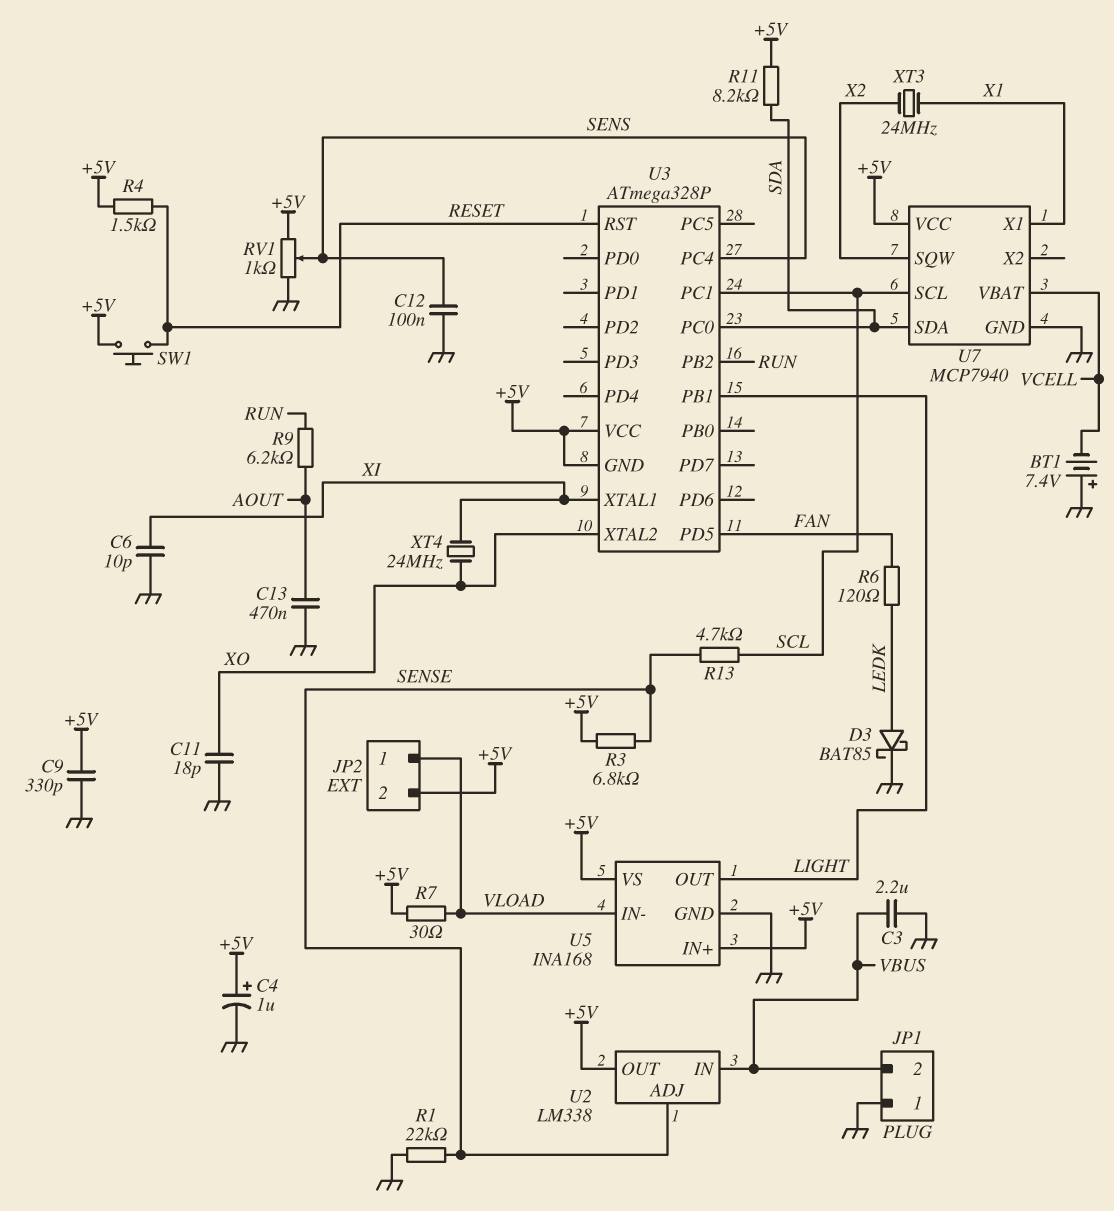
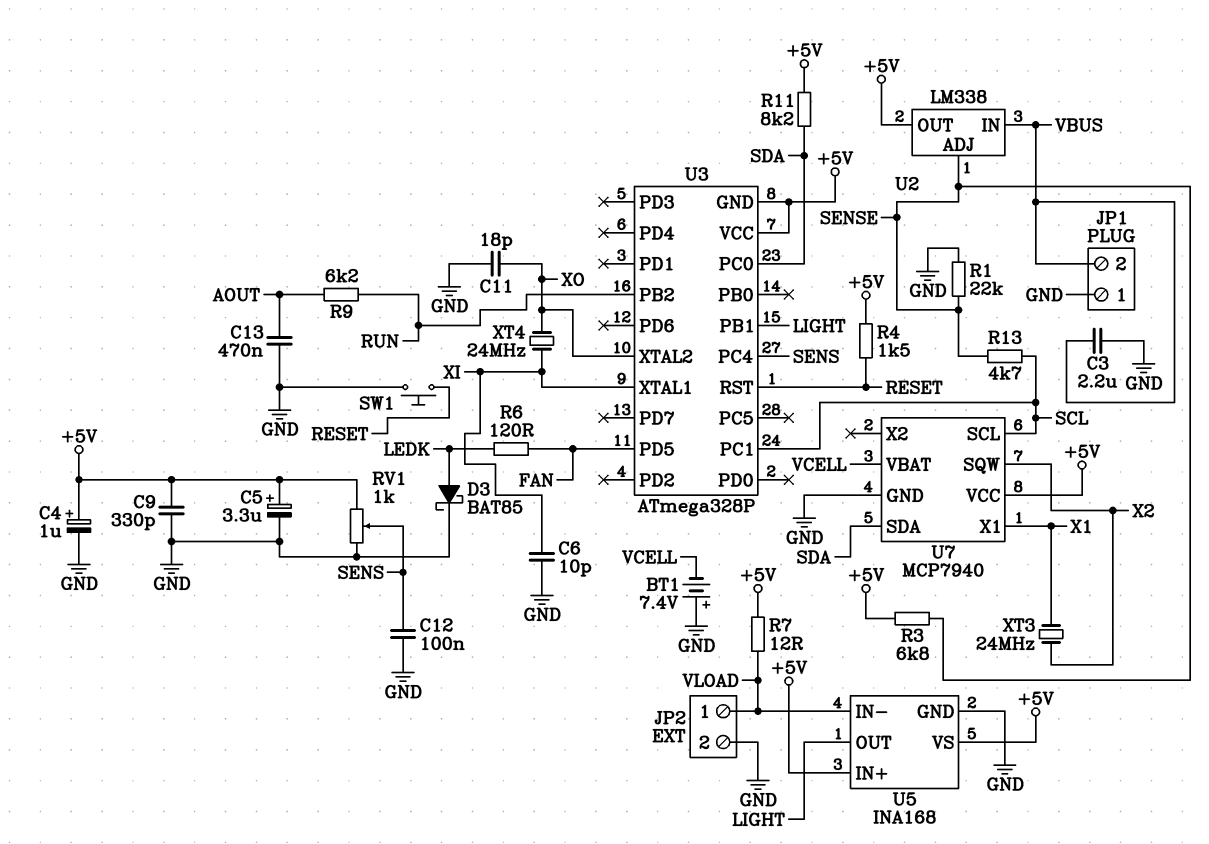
C5: none -> 3.3uF (plus +5V, minus GND)
JP2 pin 2: +5V -> GND
R7: 30 (+5V, VLOAD) -> 12 (+5V, VLOAD)
SW1: button (+5V, RESET) -> button (GND, RESET)

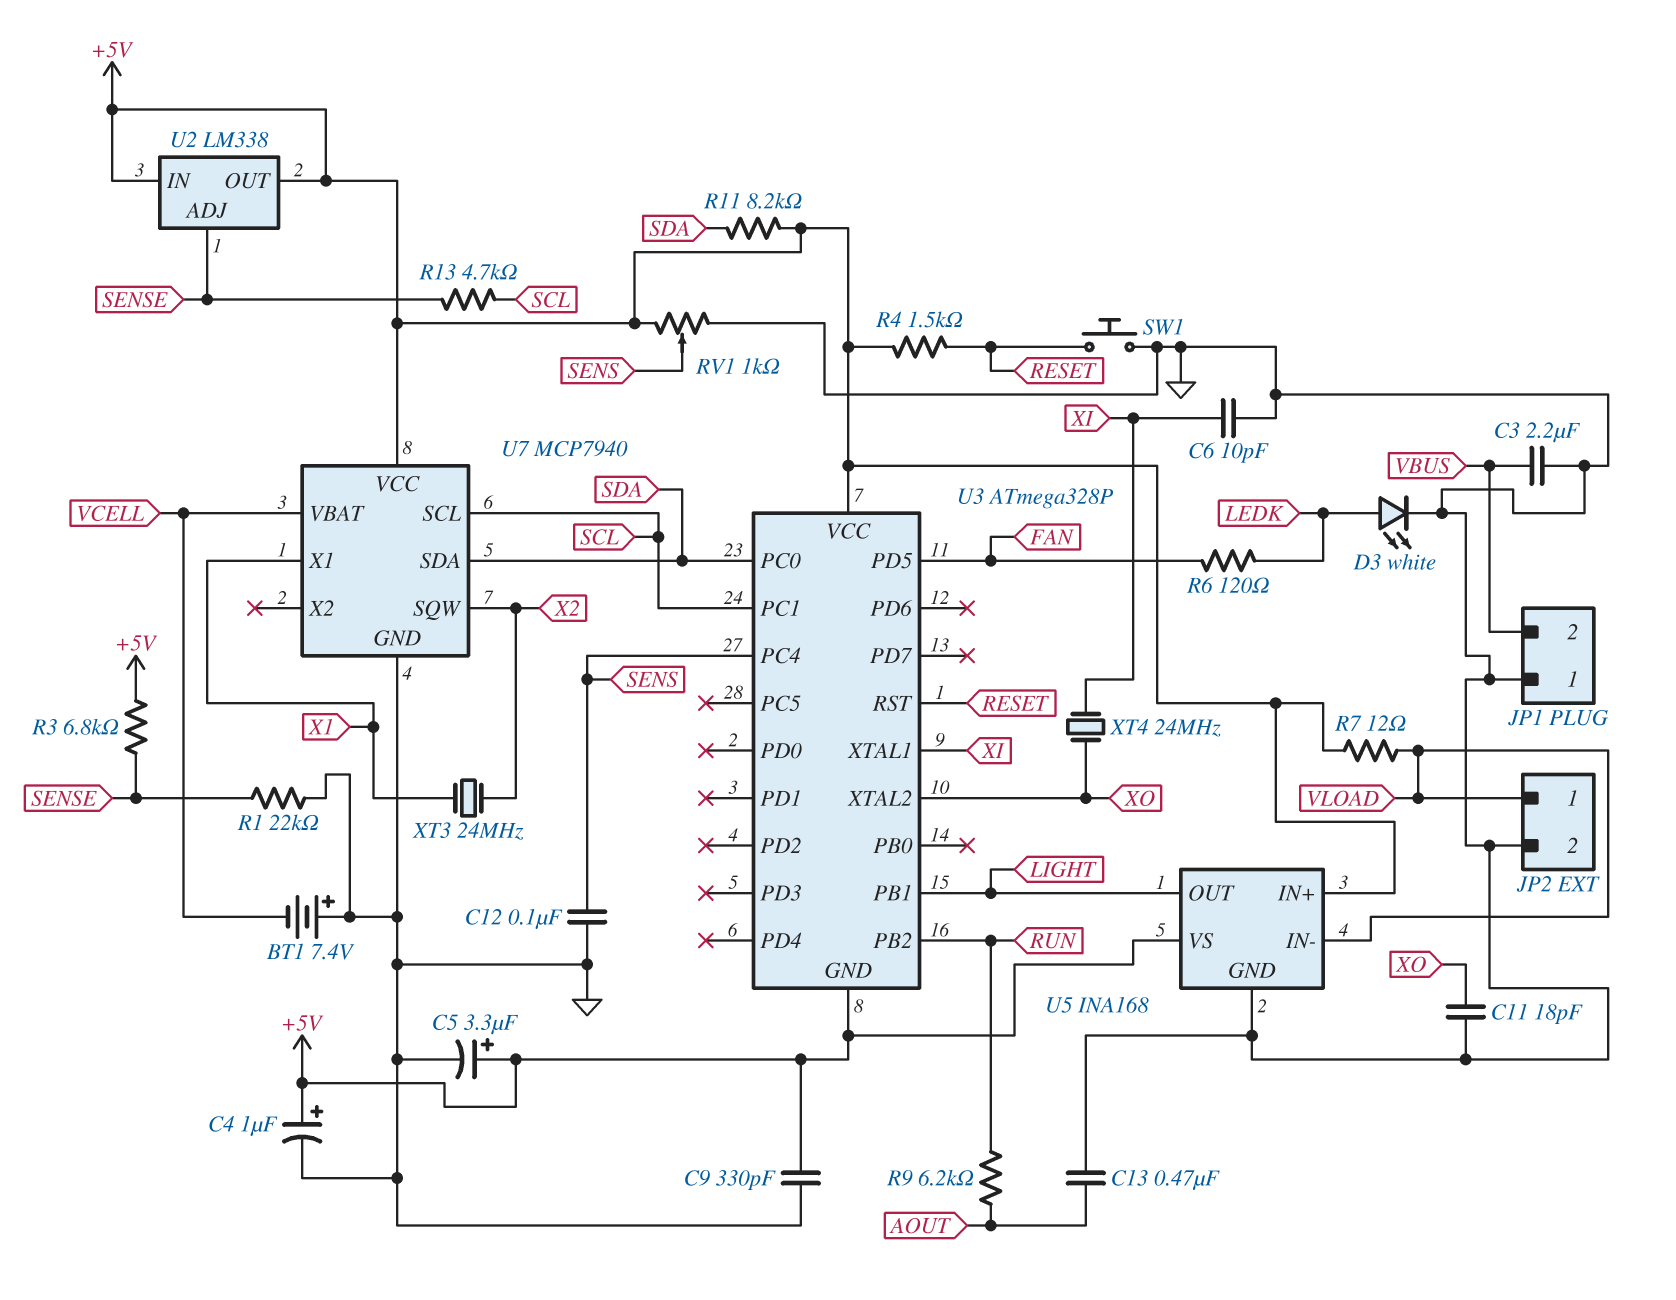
D3: schottky BAT85 (A LEDK, K GND) -> LED white (A LEDK, K GND)
U2 pin IN: VBUS -> +5V

